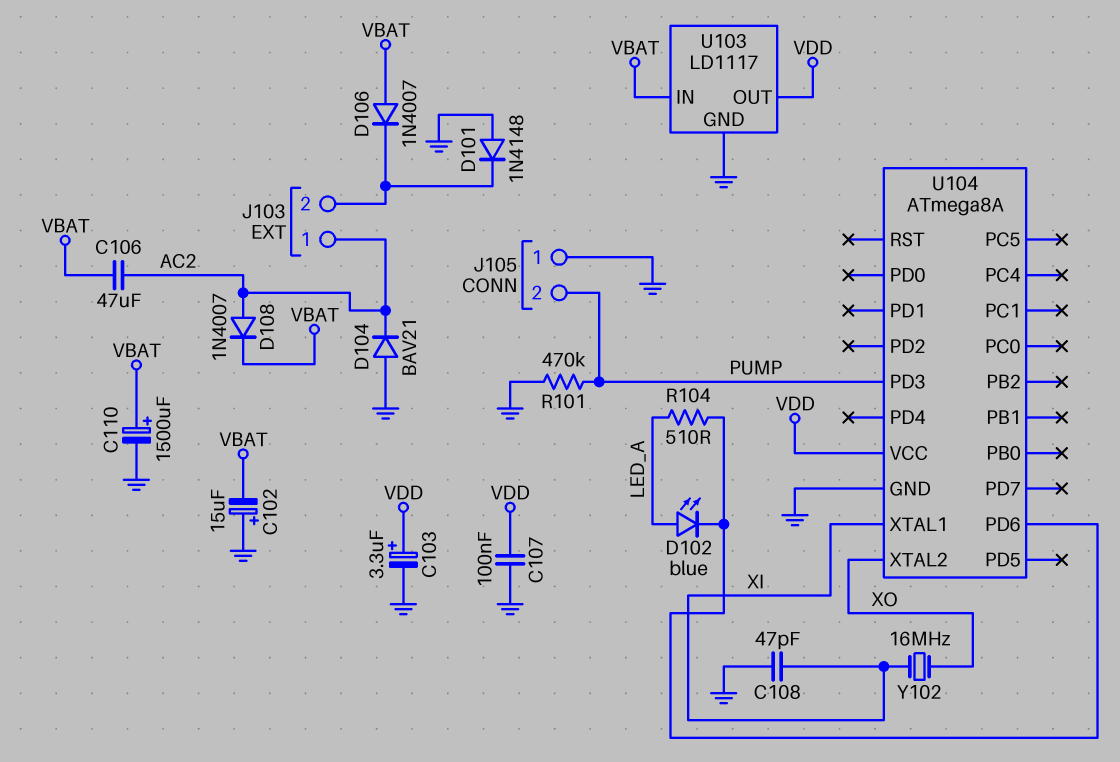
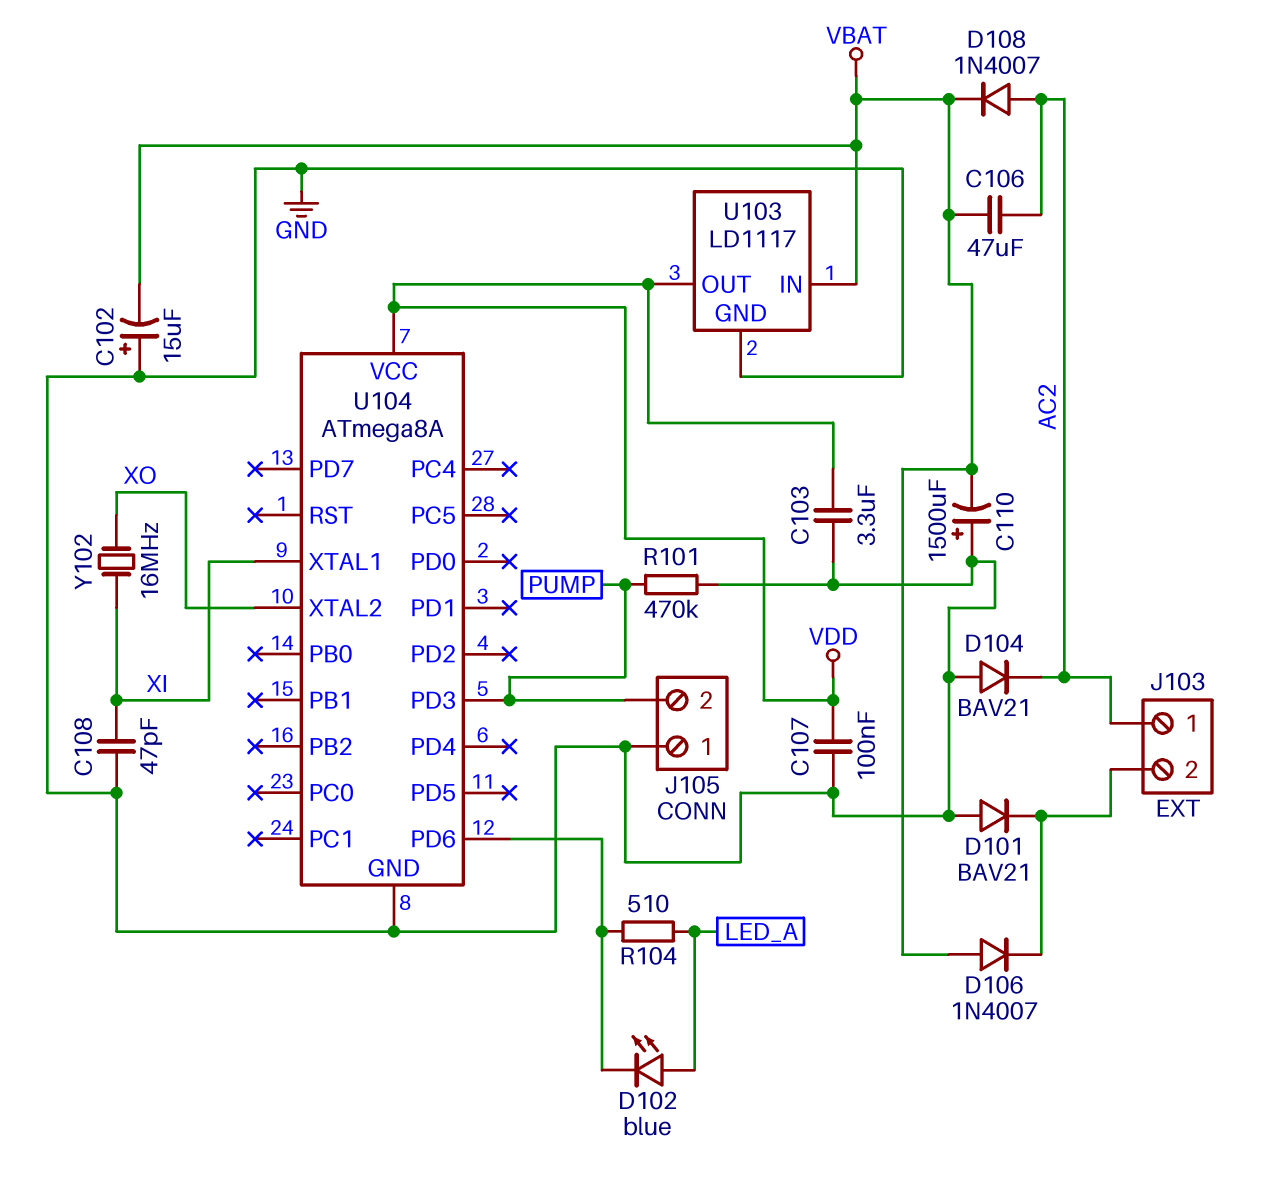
C103: 3.3uF (plus VDD, minus GND) -> 3.3uF (GND, VDD)
C110: 1500uF (plus VBAT, minus GND) -> 1500uF (plus GND, minus VBAT)
D101: diode 1N4148 (A GND, K J103/2) -> diode BAV21 (A GND, K J103/2)

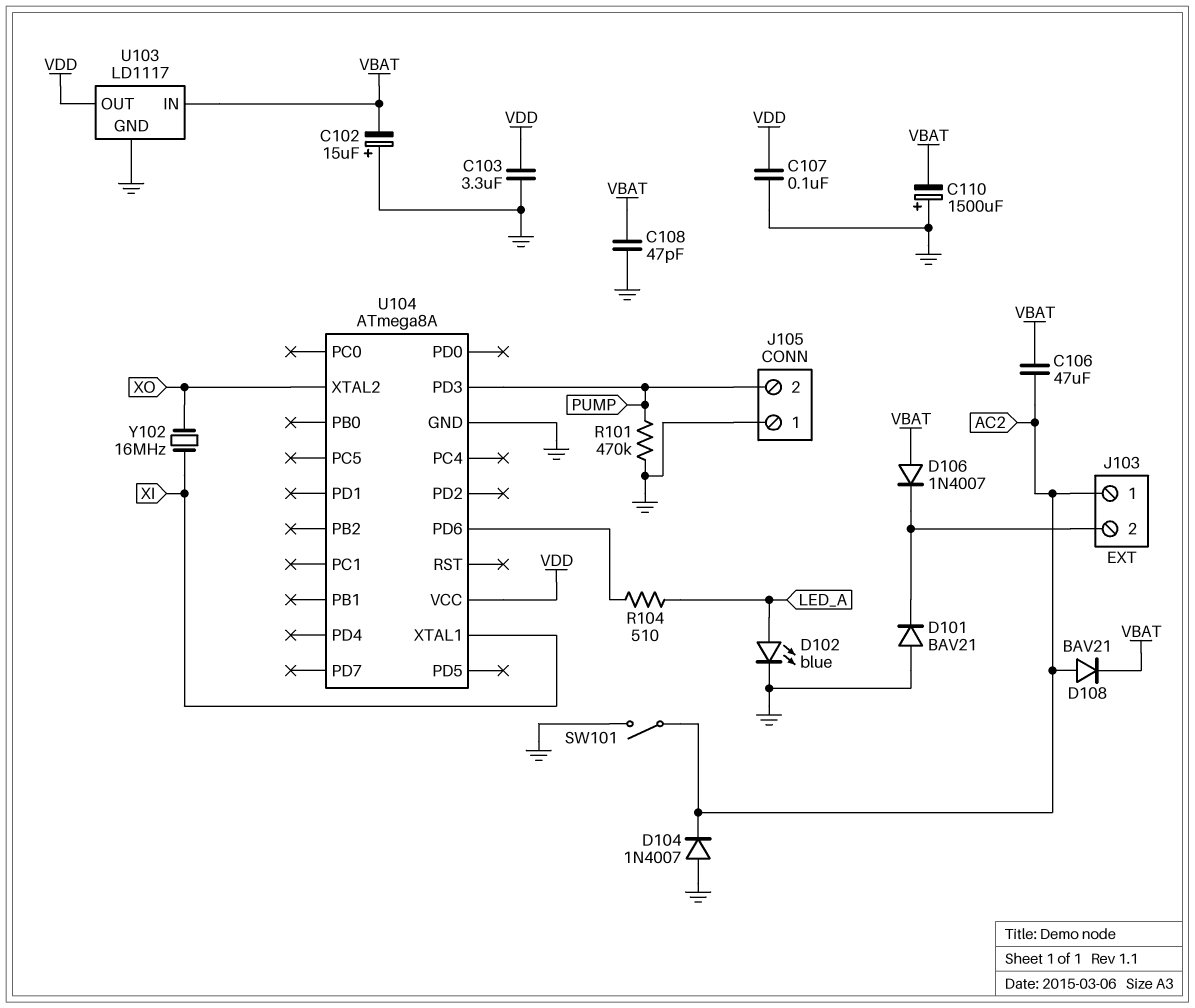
C108: 47pF (GND, XI) -> 47pF (GND, VBAT)
D102: LED blue (A LED_A, K U104/PD6) -> LED blue (A LED_A, K GND)
D104: diode BAV21 (A GND, K AC2) -> diode 1N4007 (A GND, K AC2)
D108: diode 1N4007 (A AC2, K VBAT) -> diode BAV21 (A AC2, K VBAT)
SW101: none -> switch (AC2, GND)

